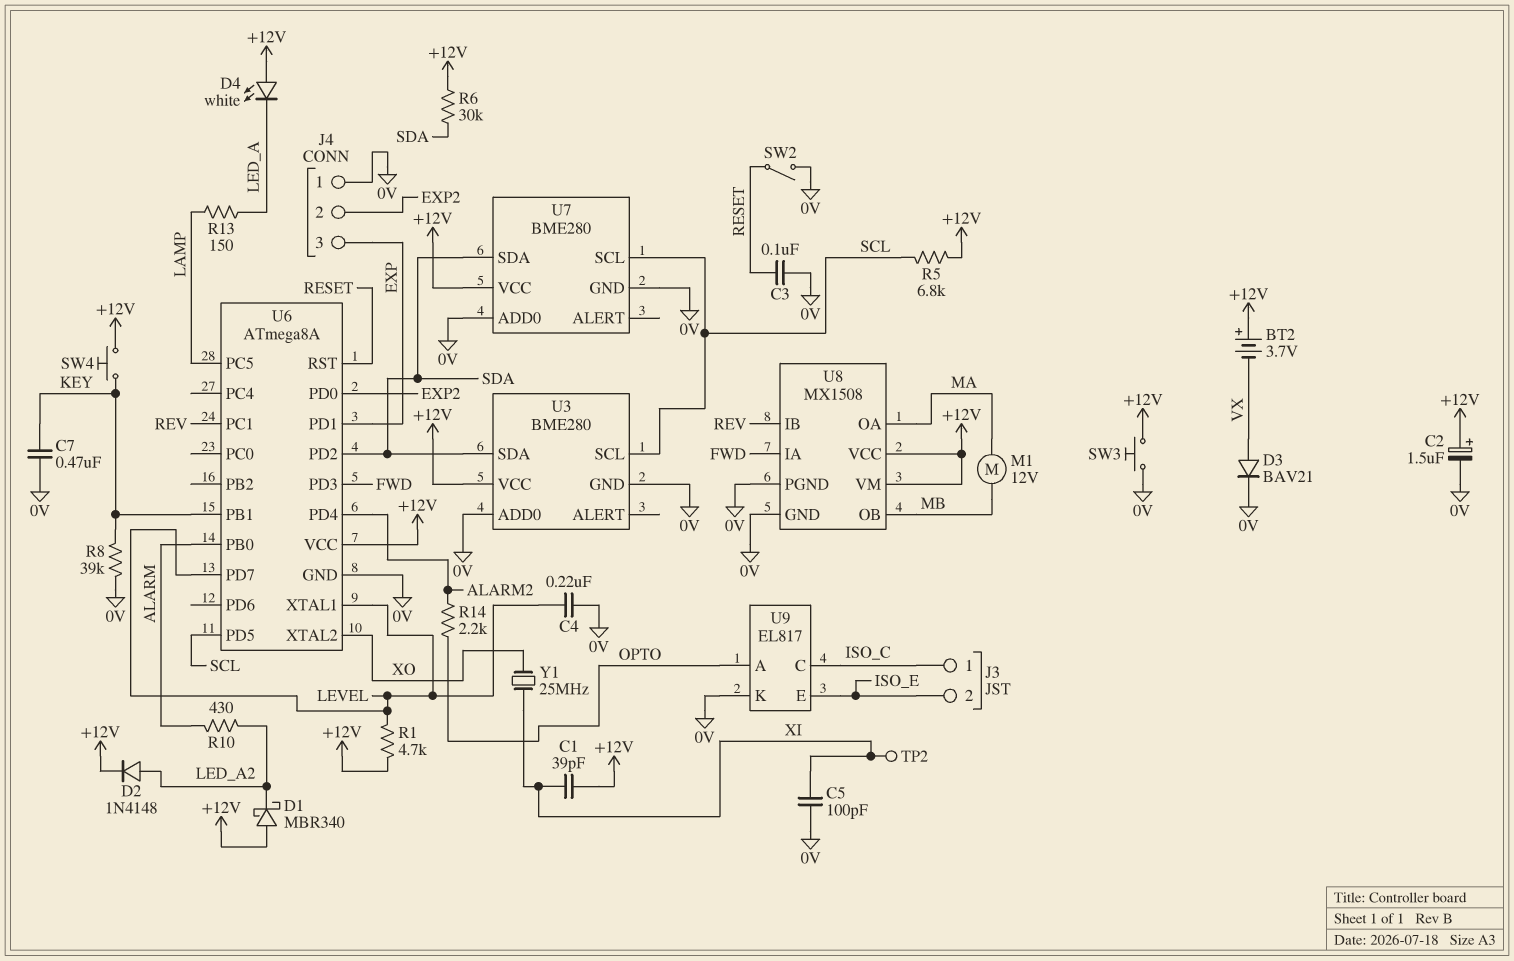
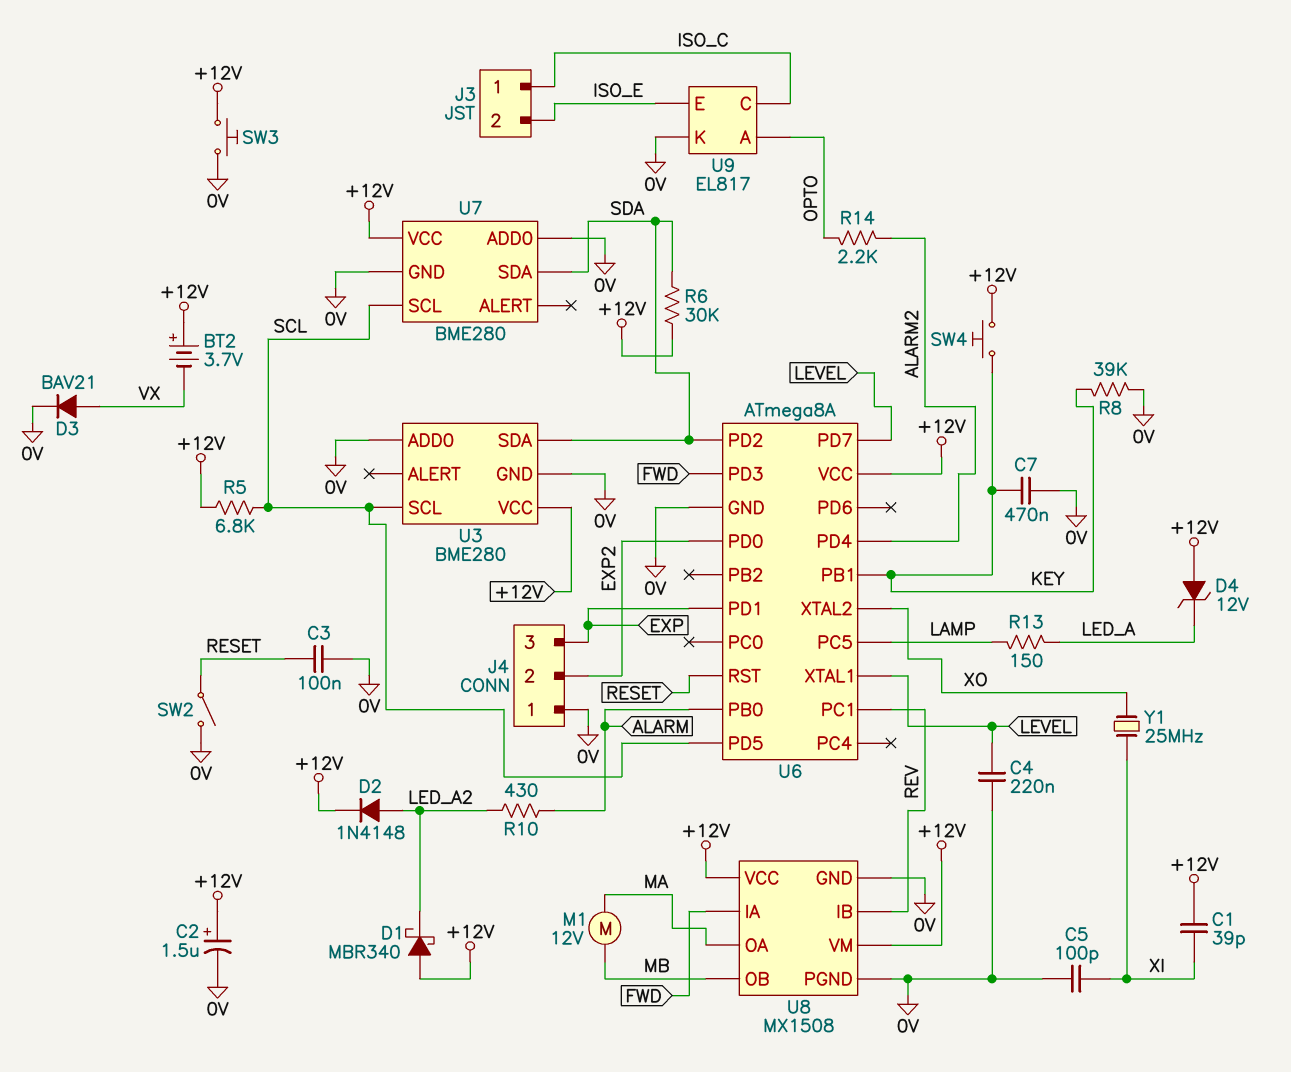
D4: LED white (A +12V, K LED_A) -> zener 12V (A +12V, K LED_A)
R1: 4.7k (+12V, LEVEL) -> none
TP2: test point (XI) -> none

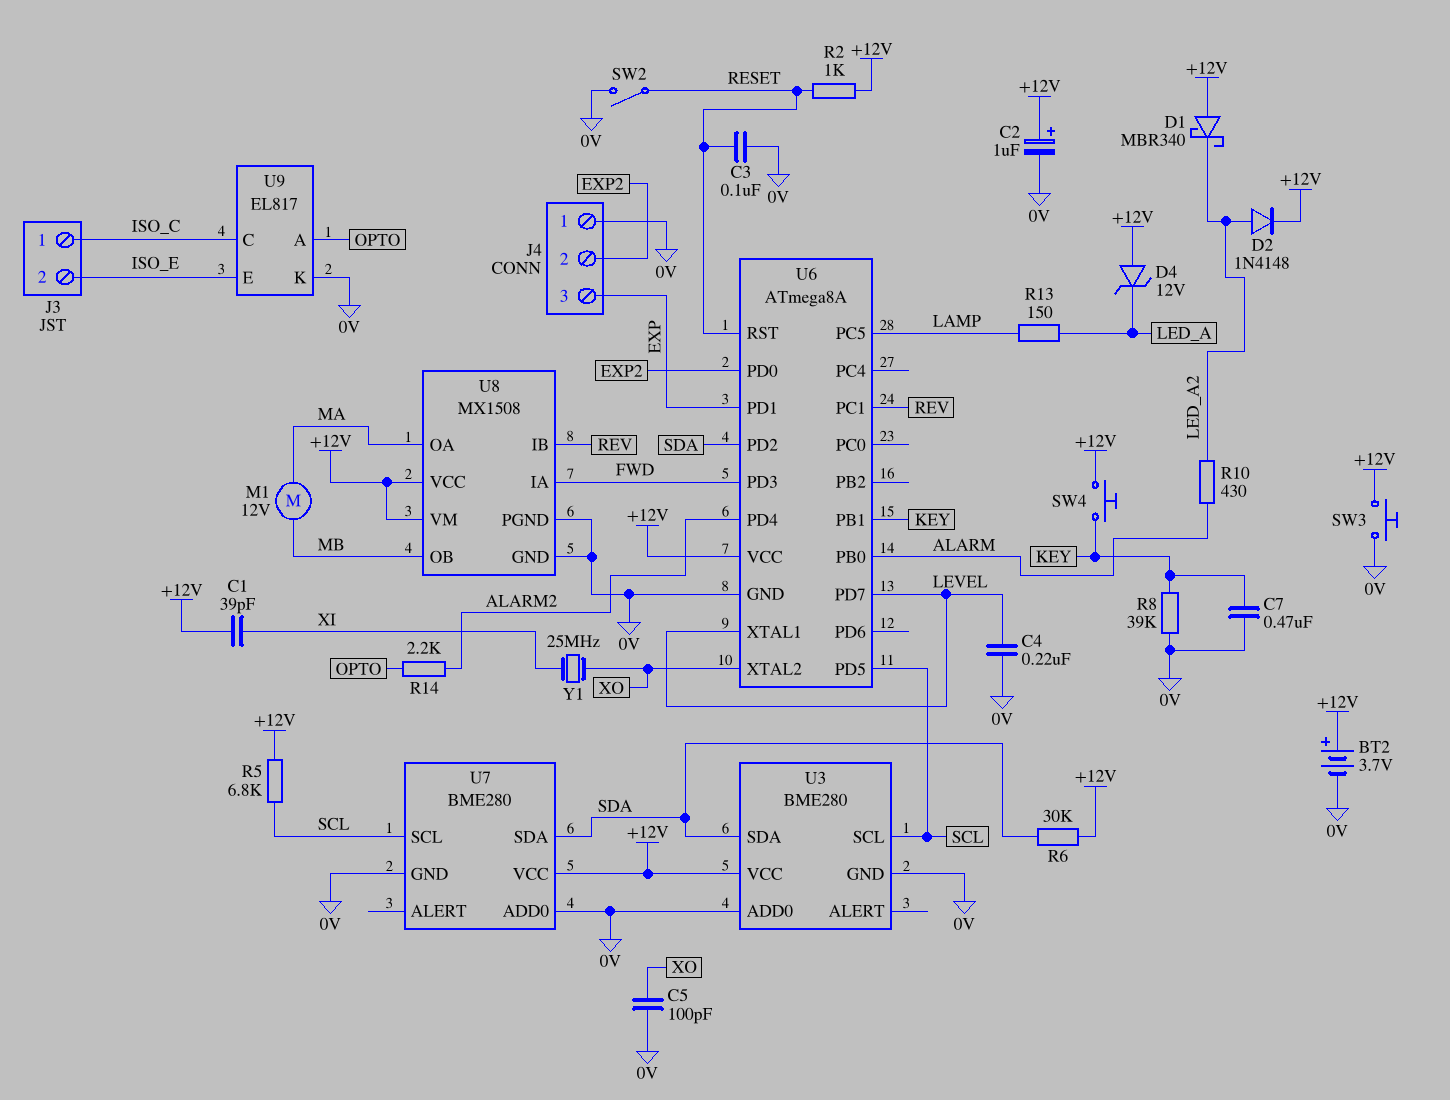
BT2: 3.7V (plus +12V, minus VX) -> 3.7V (plus +12V, minus 0V)
C2: 1.5uF (plus +12V, minus 0V) -> 1uF (plus +12V, minus 0V)
C5: 100pF (0V, XI) -> 100pF (0V, XO)
D3: diode BAV21 (A VX, K 0V) -> none
R2: none -> 1k (+12V, RESET)

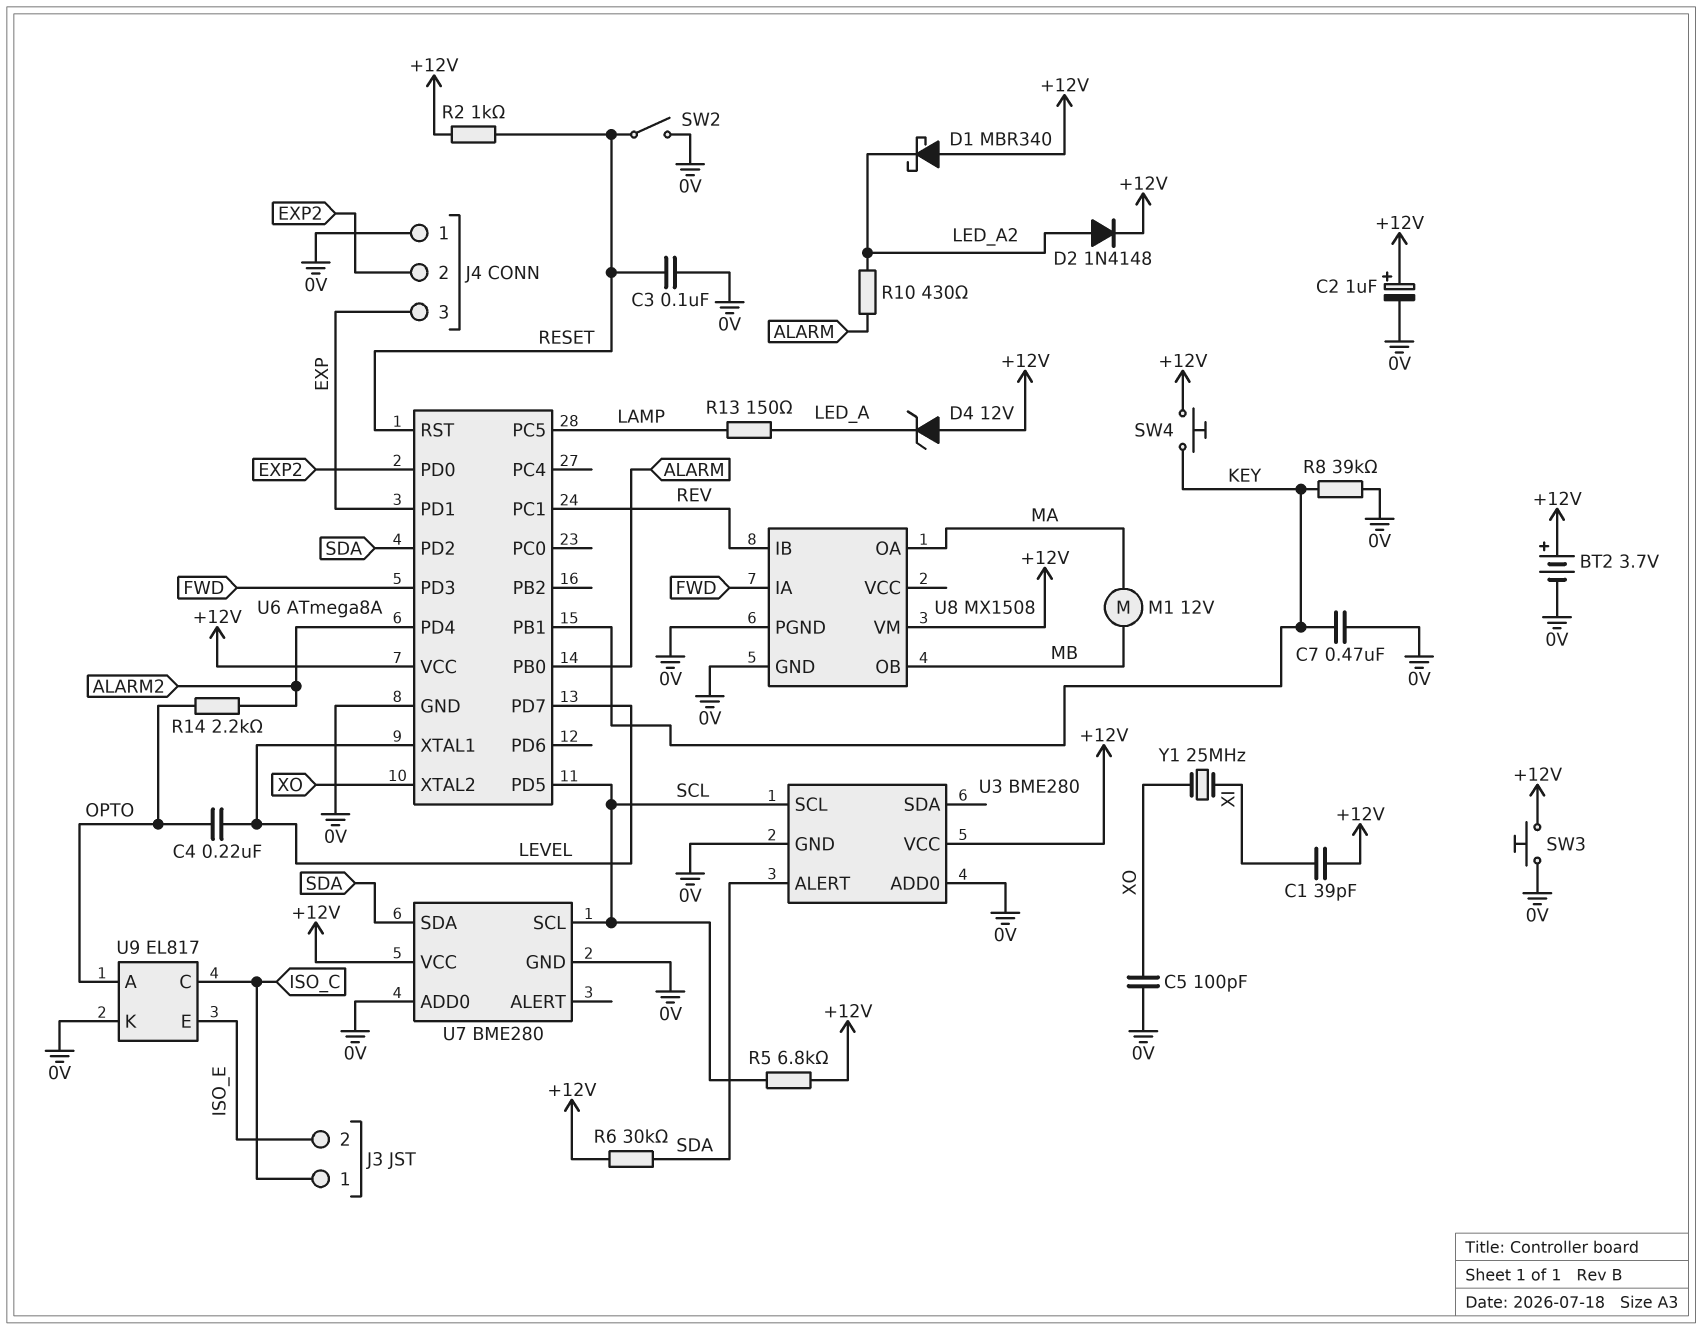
C4: 220nF (0V, LEVEL) -> 220nF (LEVEL, OPTO)
U3 pin ALERT: none -> SDA
U3 pin SDA: SDA -> none
U8 pin VCC: +12V -> none

